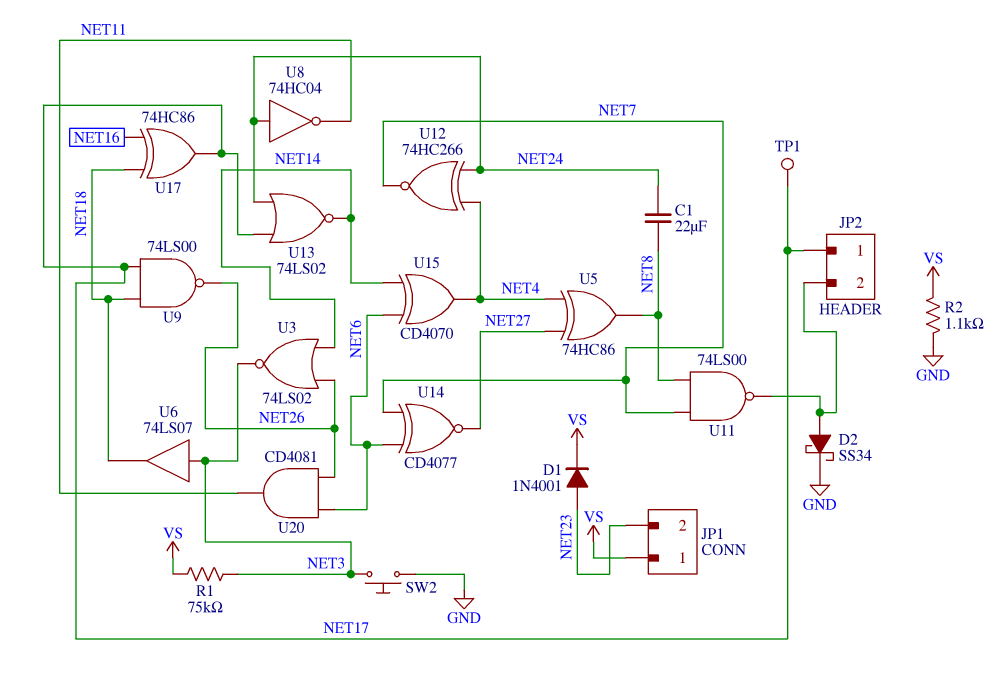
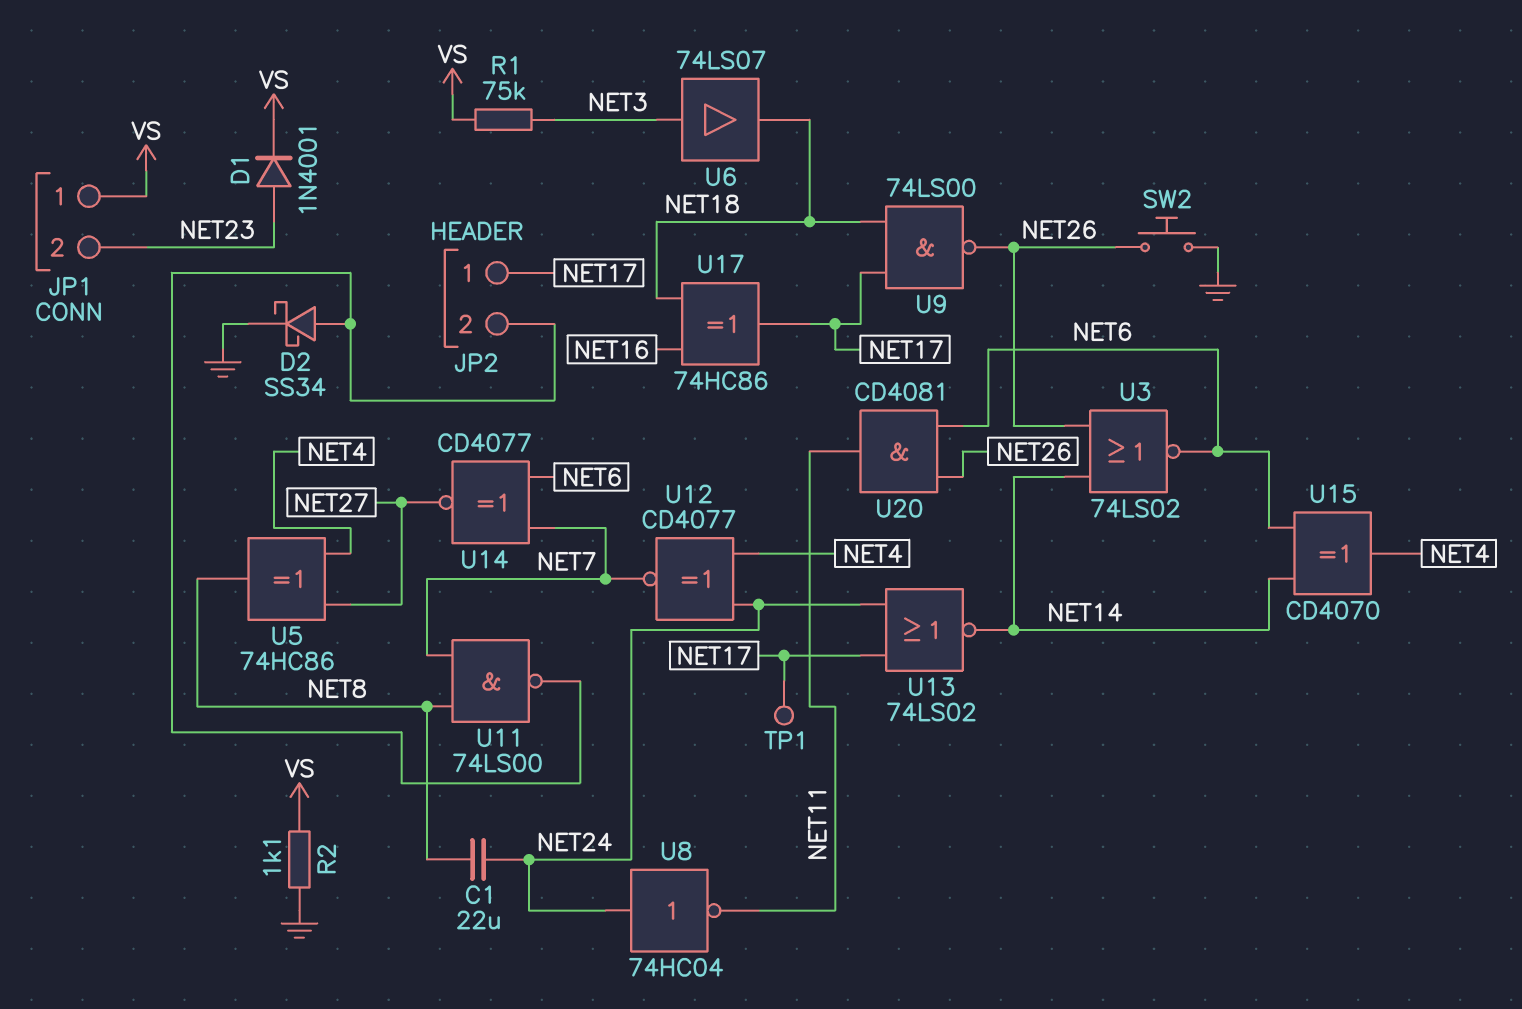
SW2: button (GND, NET3) -> button (GND, NET26)
U3: NOR 74LS02 (in NET14, in NET26, out NET3) -> NOR 74LS02 (in NET14, in NET26, out NET6)
U12: XNOR 74HC266 (in NET4, in NET24, out NET7) -> XNOR CD4077 (in NET4, in NET24, out NET7)

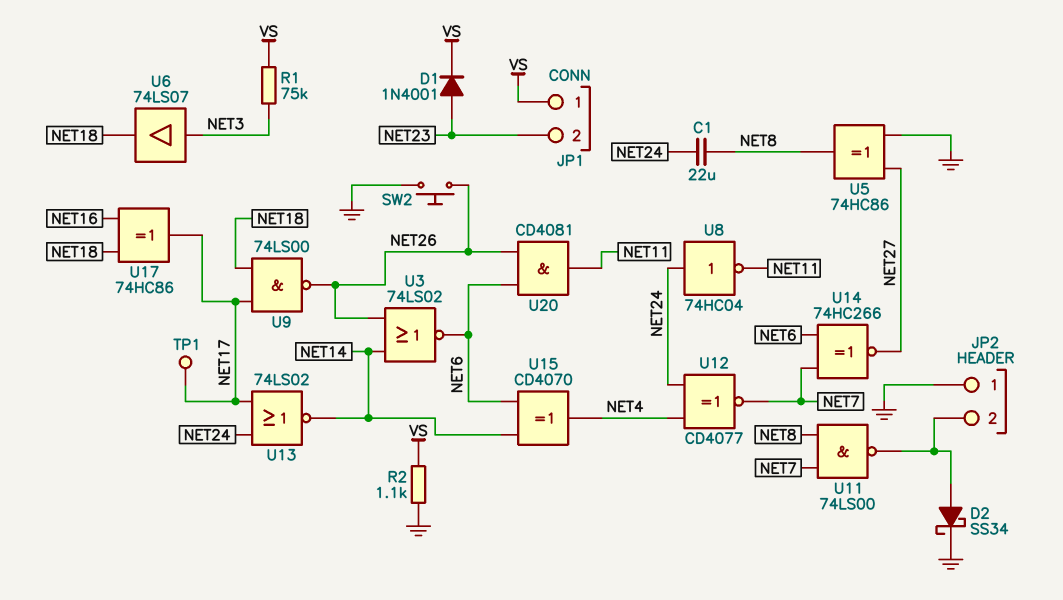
JP2 pin 1: NET17 -> GND
U5: XOR 74HC86 (in NET4, in NET27, out NET8) -> XOR 74HC86 (in GND, in NET27, out NET8)
U14: XNOR CD4077 (in NET6, in NET7, out NET27) -> XNOR 74HC266 (in NET6, in NET7, out NET27)

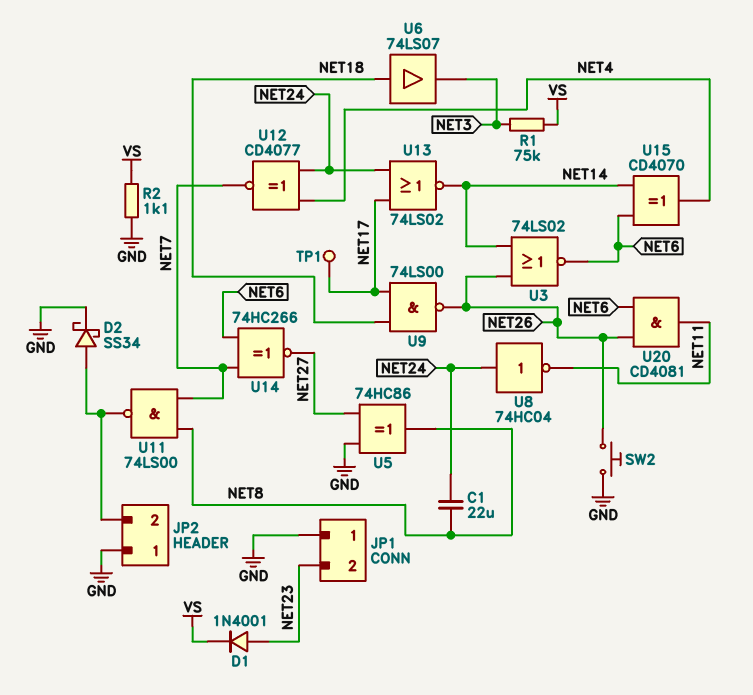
JP1 pin 1: VS -> GND
U6: buffer 74LS07 (in NET3, out NET18) -> buffer 74LS07 (in NET18, out NET3)
U17: XOR 74HC86 (in NET16, in NET18, out NET17) -> none

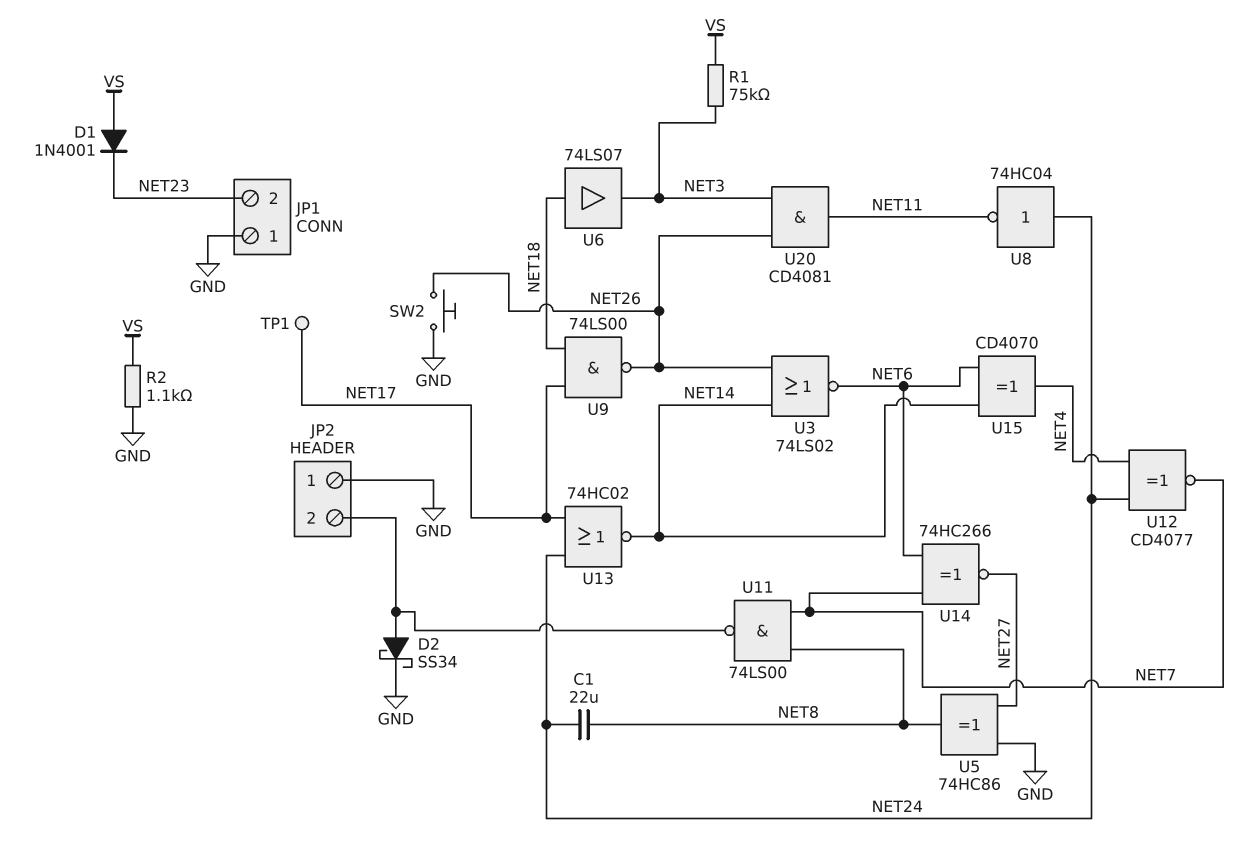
D1: diode 1N4001 (A NET23, K VS) -> diode 1N4001 (A VS, K NET23)
U13: NOR 74LS02 (in NET17, in NET24, out NET14) -> NOR 74HC02 (in NET17, in NET24, out NET14)
U20: AND CD4081 (in NET6, in NET26, out NET11) -> AND CD4081 (in NET3, in NET26, out NET11)

